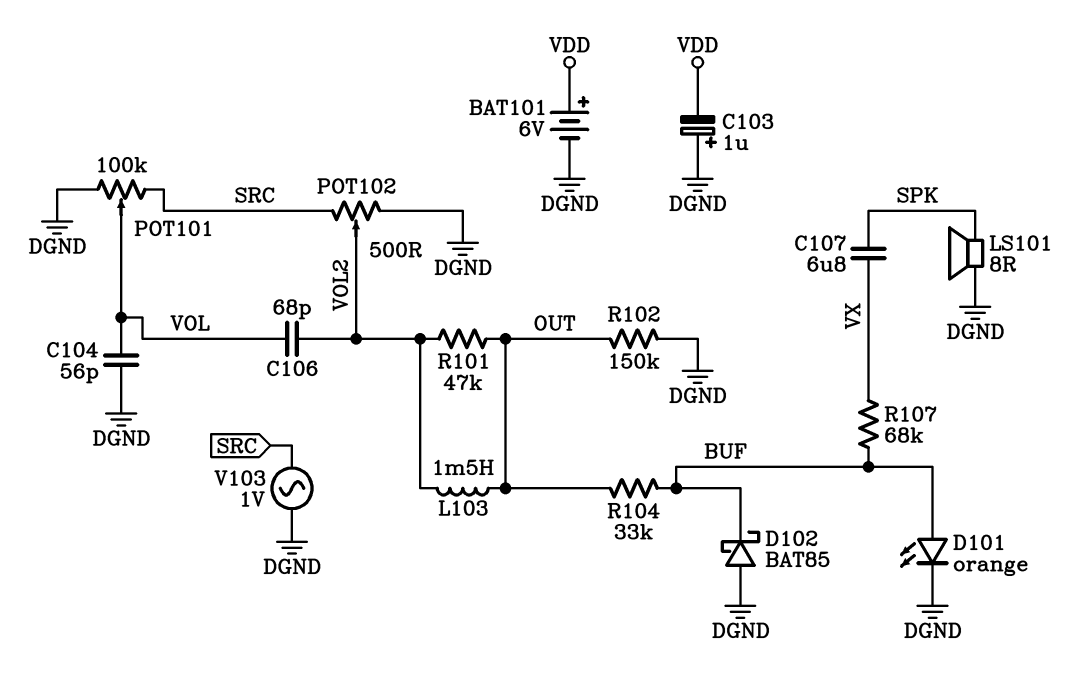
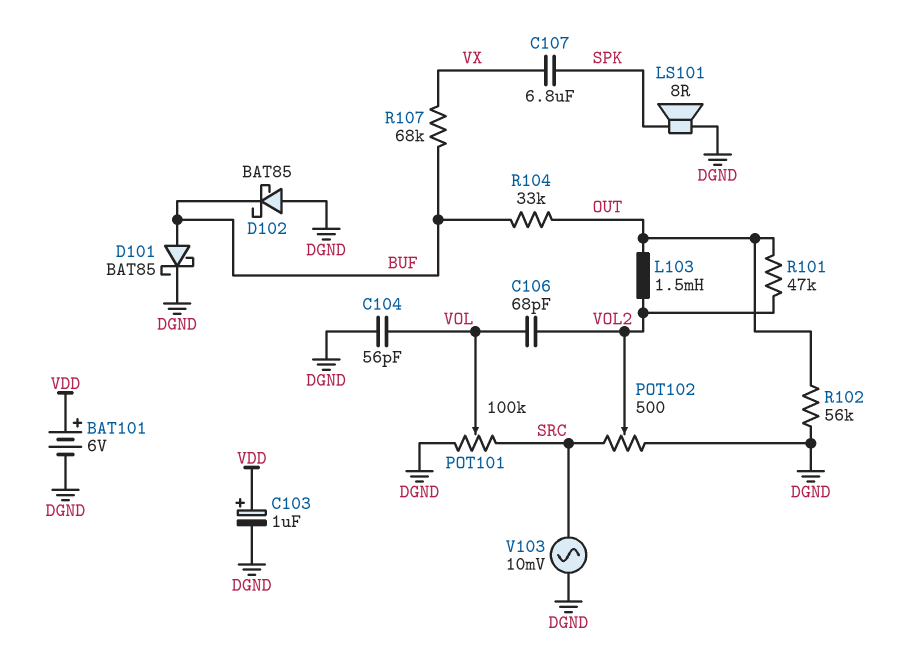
C103: 1uF (plus DGND, minus VDD) -> 1uF (plus VDD, minus DGND)
D101: LED orange (A BUF, K DGND) -> schottky BAT85 (A BUF, K DGND)
R102: 150k (DGND, OUT) -> 56k (DGND, OUT)
V103: AC 1V (DGND, SRC) -> AC 10mV (DGND, SRC)

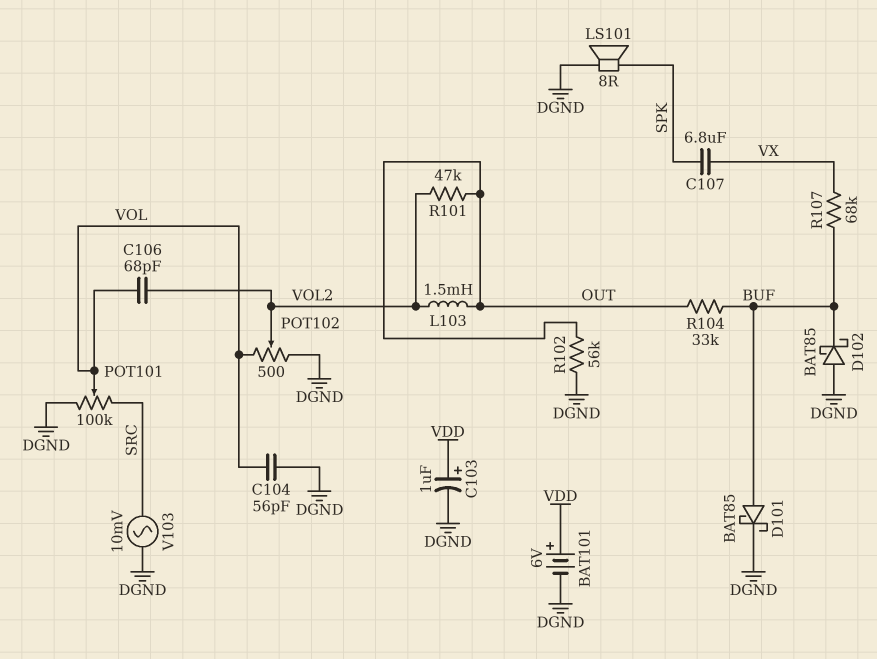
POT102: 500 (DGND, SRC, wiper VOL2) -> 500 (DGND, VOL, wiper VOL2)

